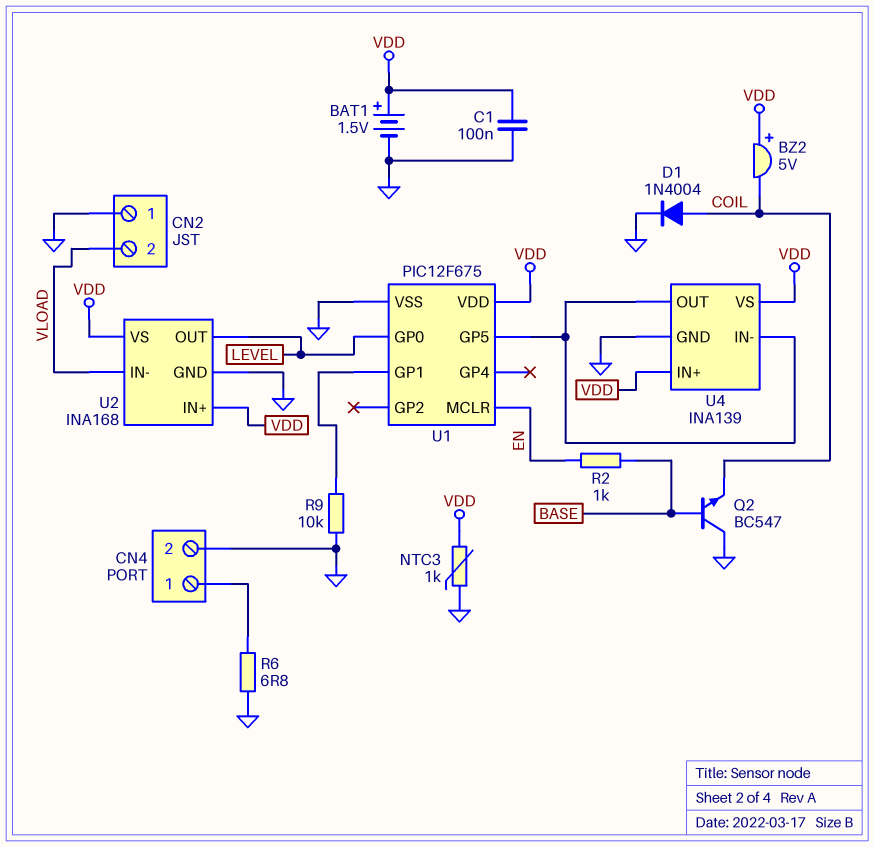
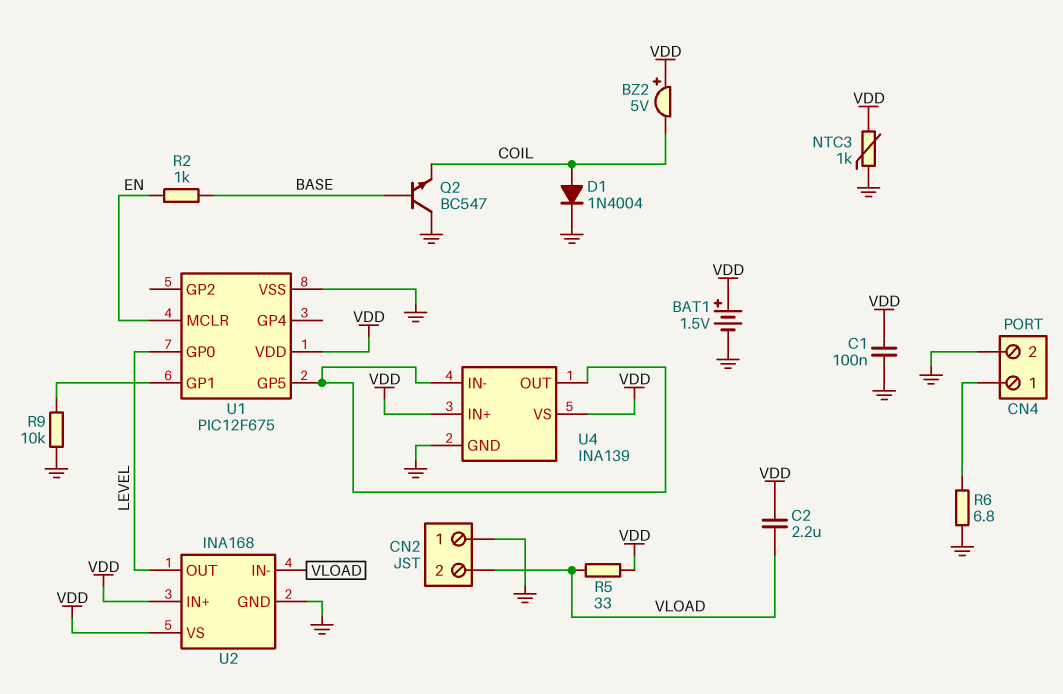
C2: none -> 2.2uF (VDD, VLOAD)
R5: none -> 33 (VDD, VLOAD)

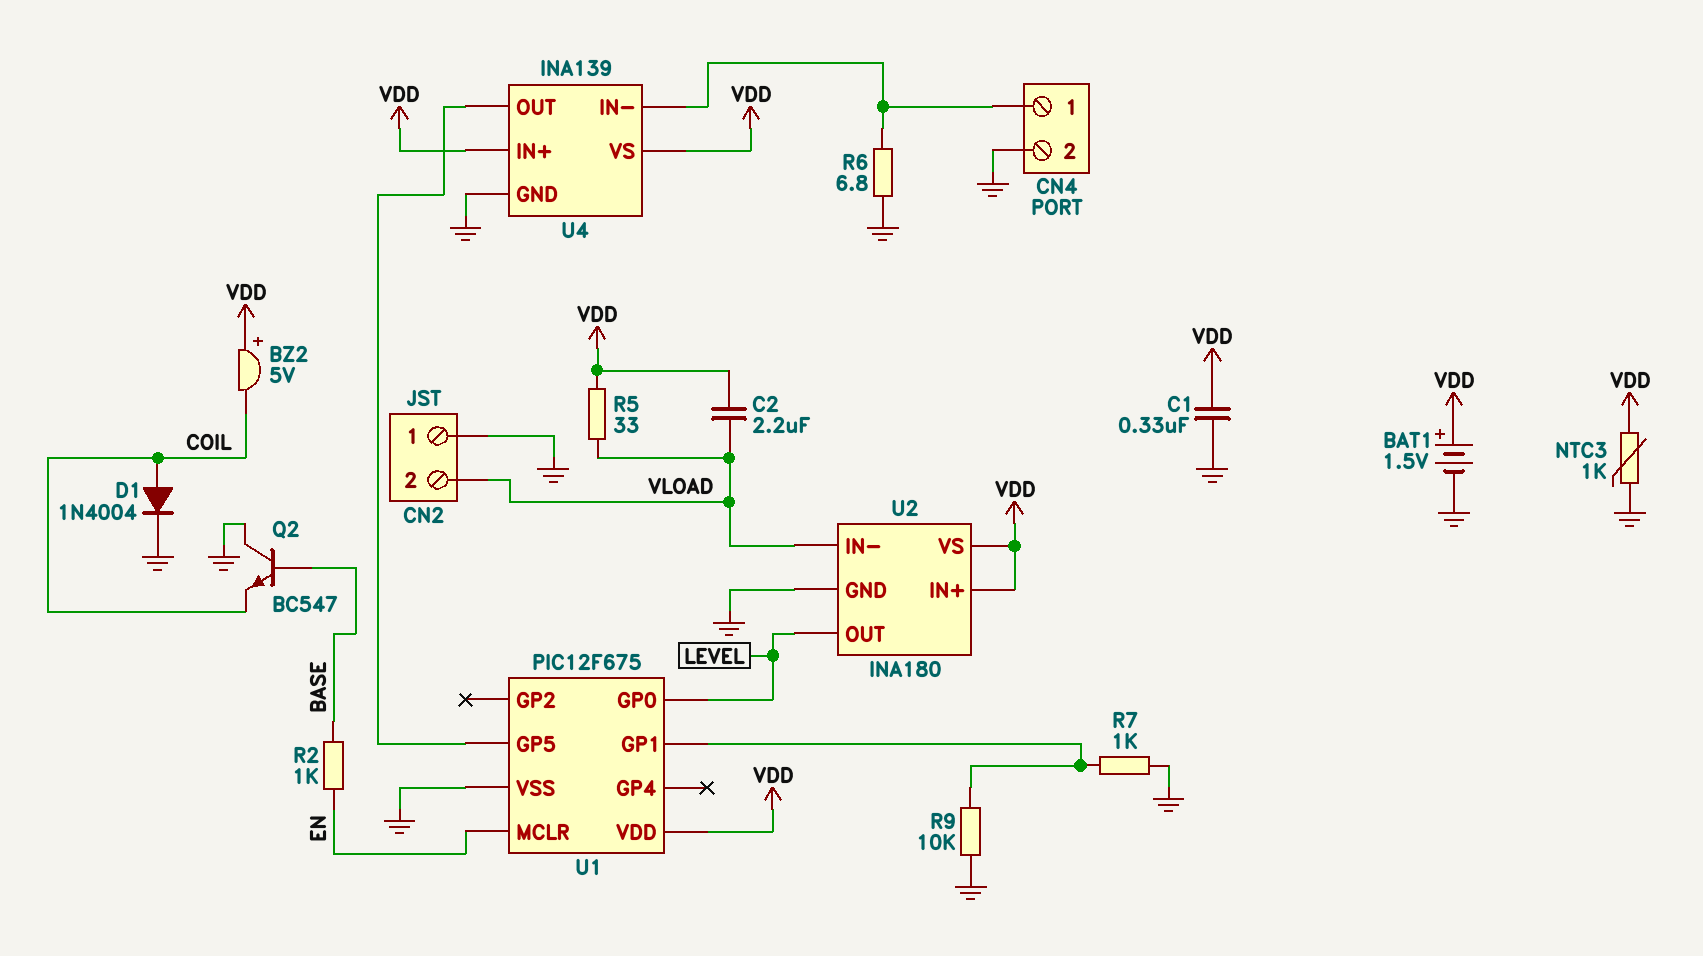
C1: 100nF (GND, VDD) -> 330nF (GND, VDD)
R7: none -> 1k (GND, U1/GP1)
U2: INA168 -> INA180
U4 pin IN-: U1/GP5 -> CN4/1

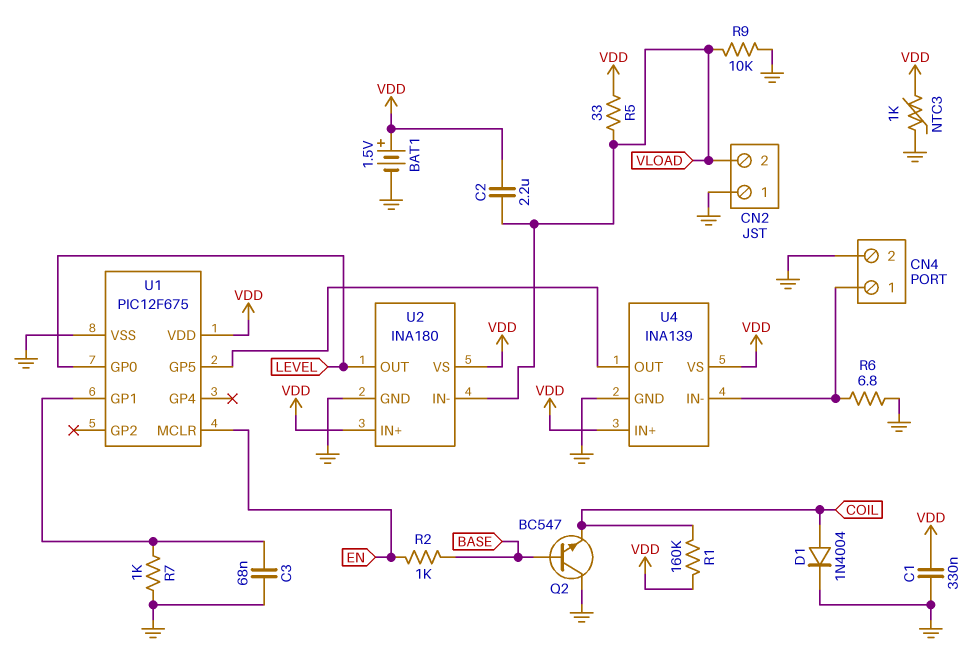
BZ2: buzzer 5V (plus VDD, minus COIL) -> none
C3: none -> 68nF (GND, U1/GP1)
R1: none -> 160k (COIL, VDD)
R9: 10k (GND, U1/GP1) -> 10k (GND, VLOAD)

